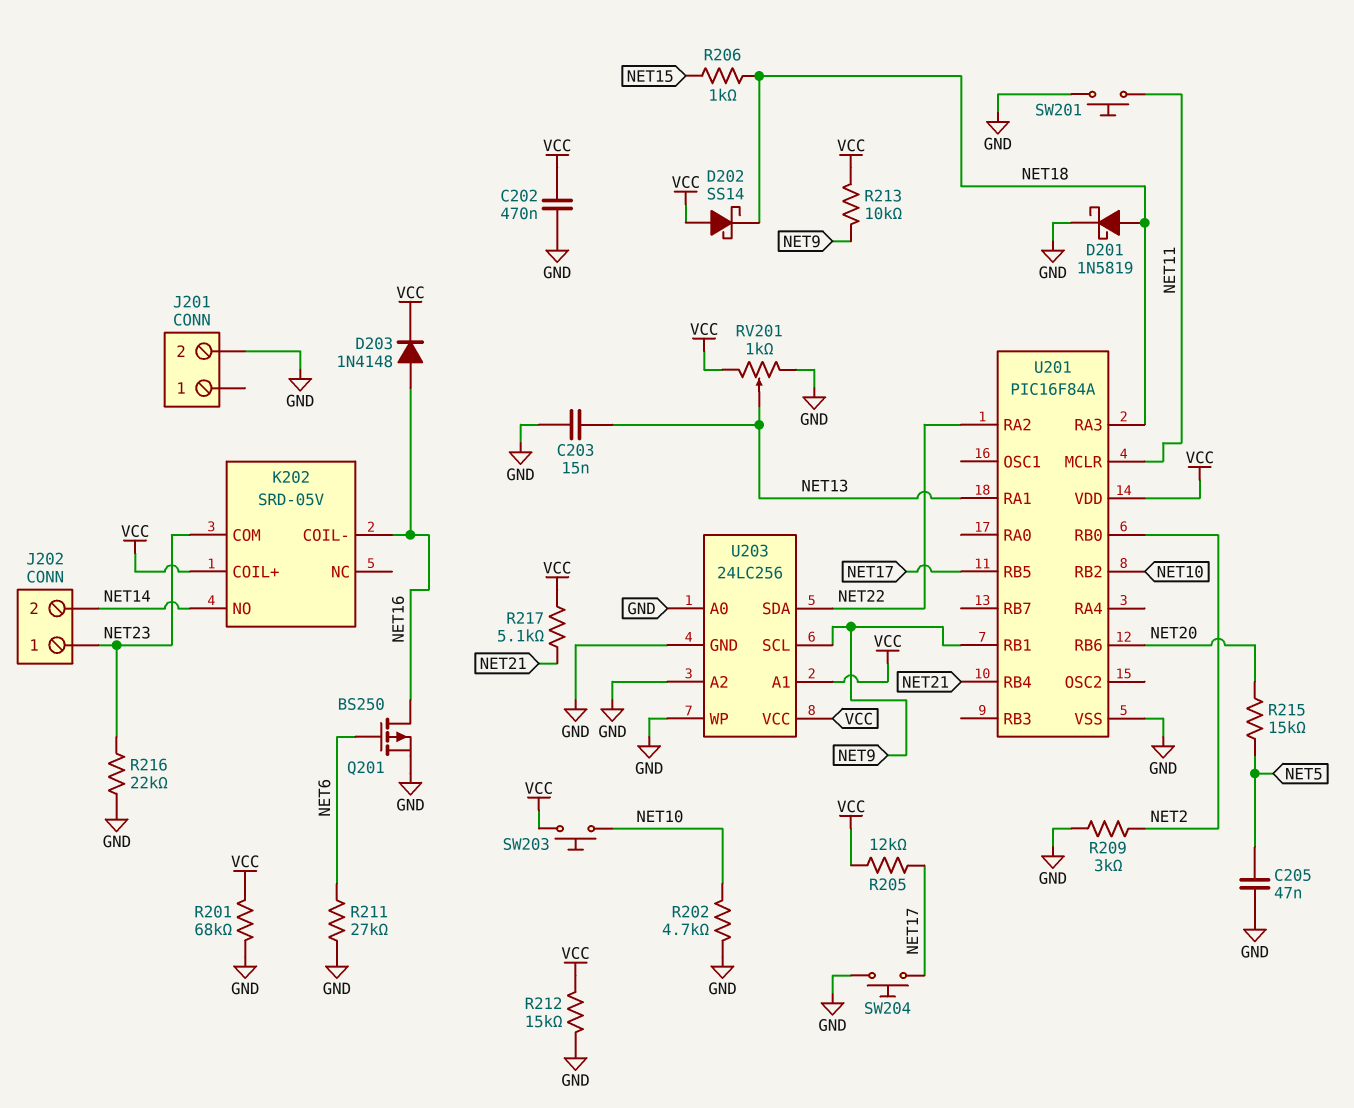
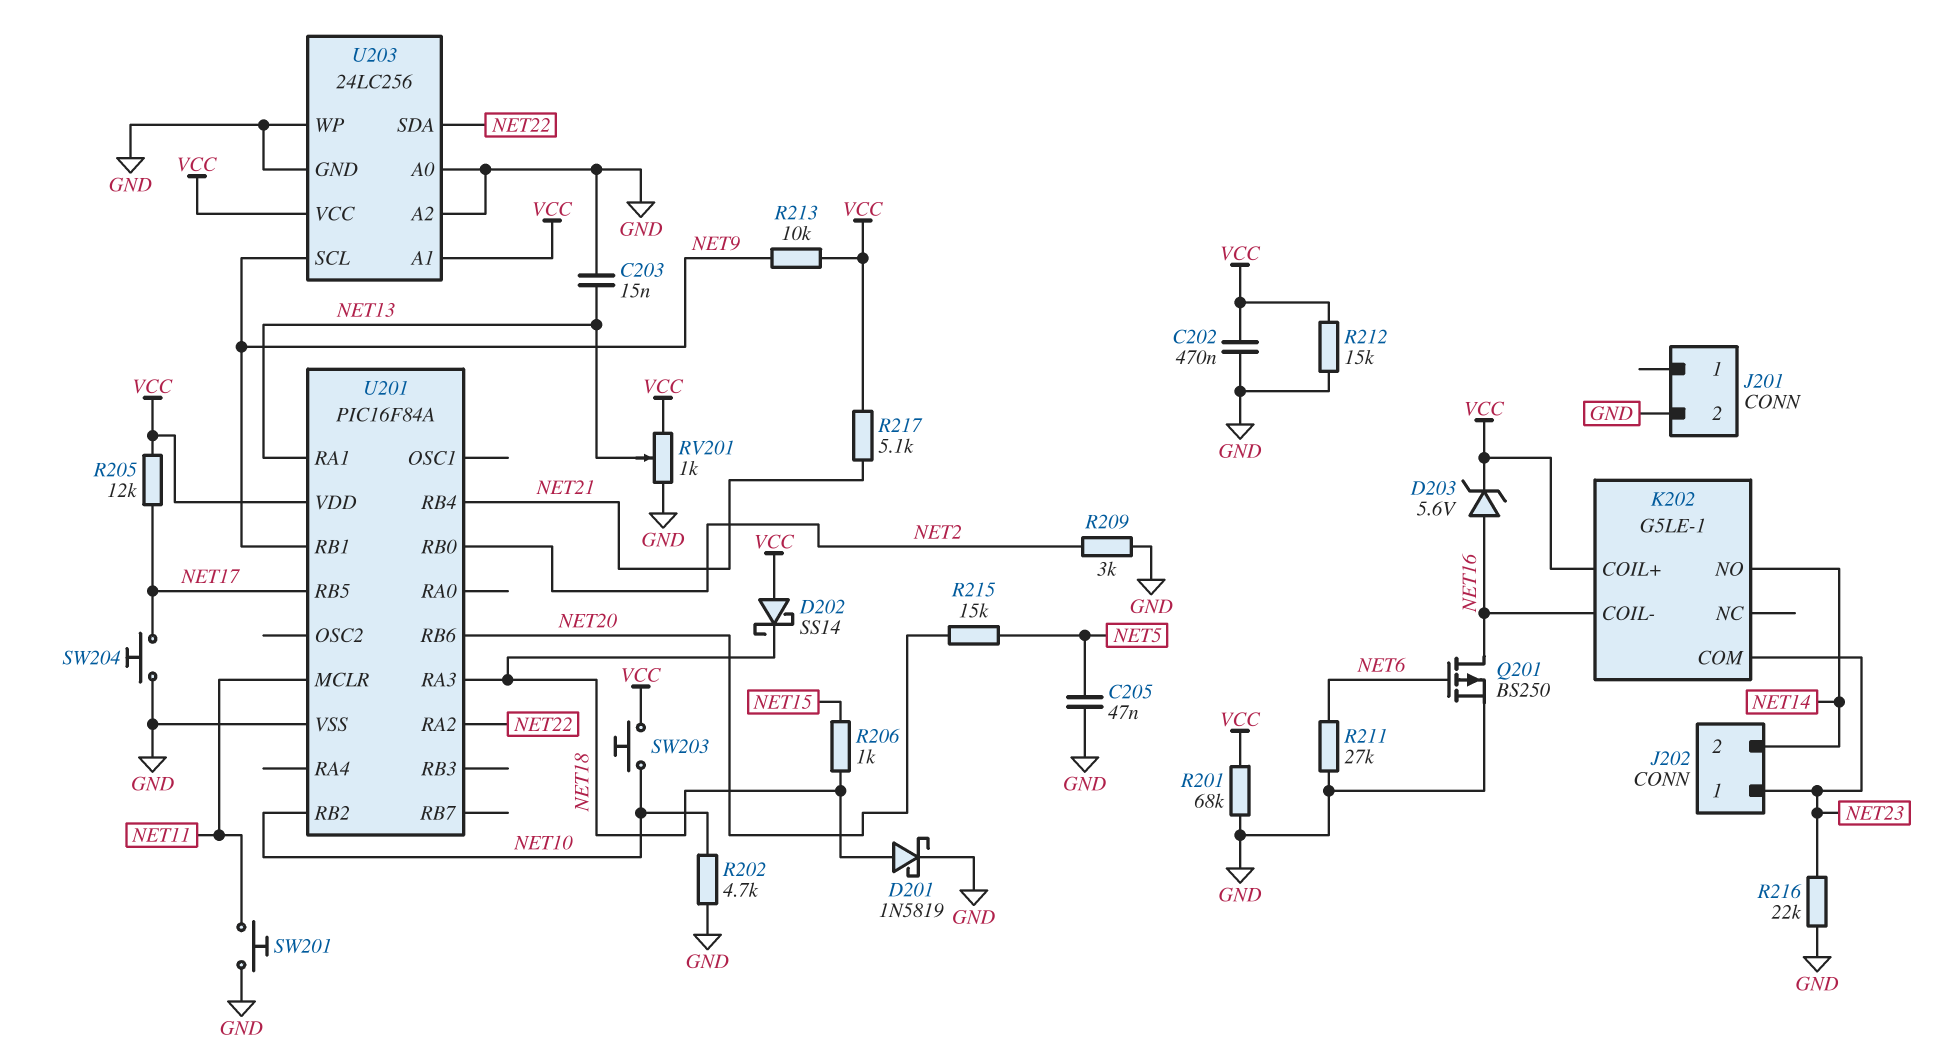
D203: diode 1N4148 (A NET16, K VCC) -> zener 5.6V (A NET16, K VCC)
K202: SRD-05V -> G5LE-1

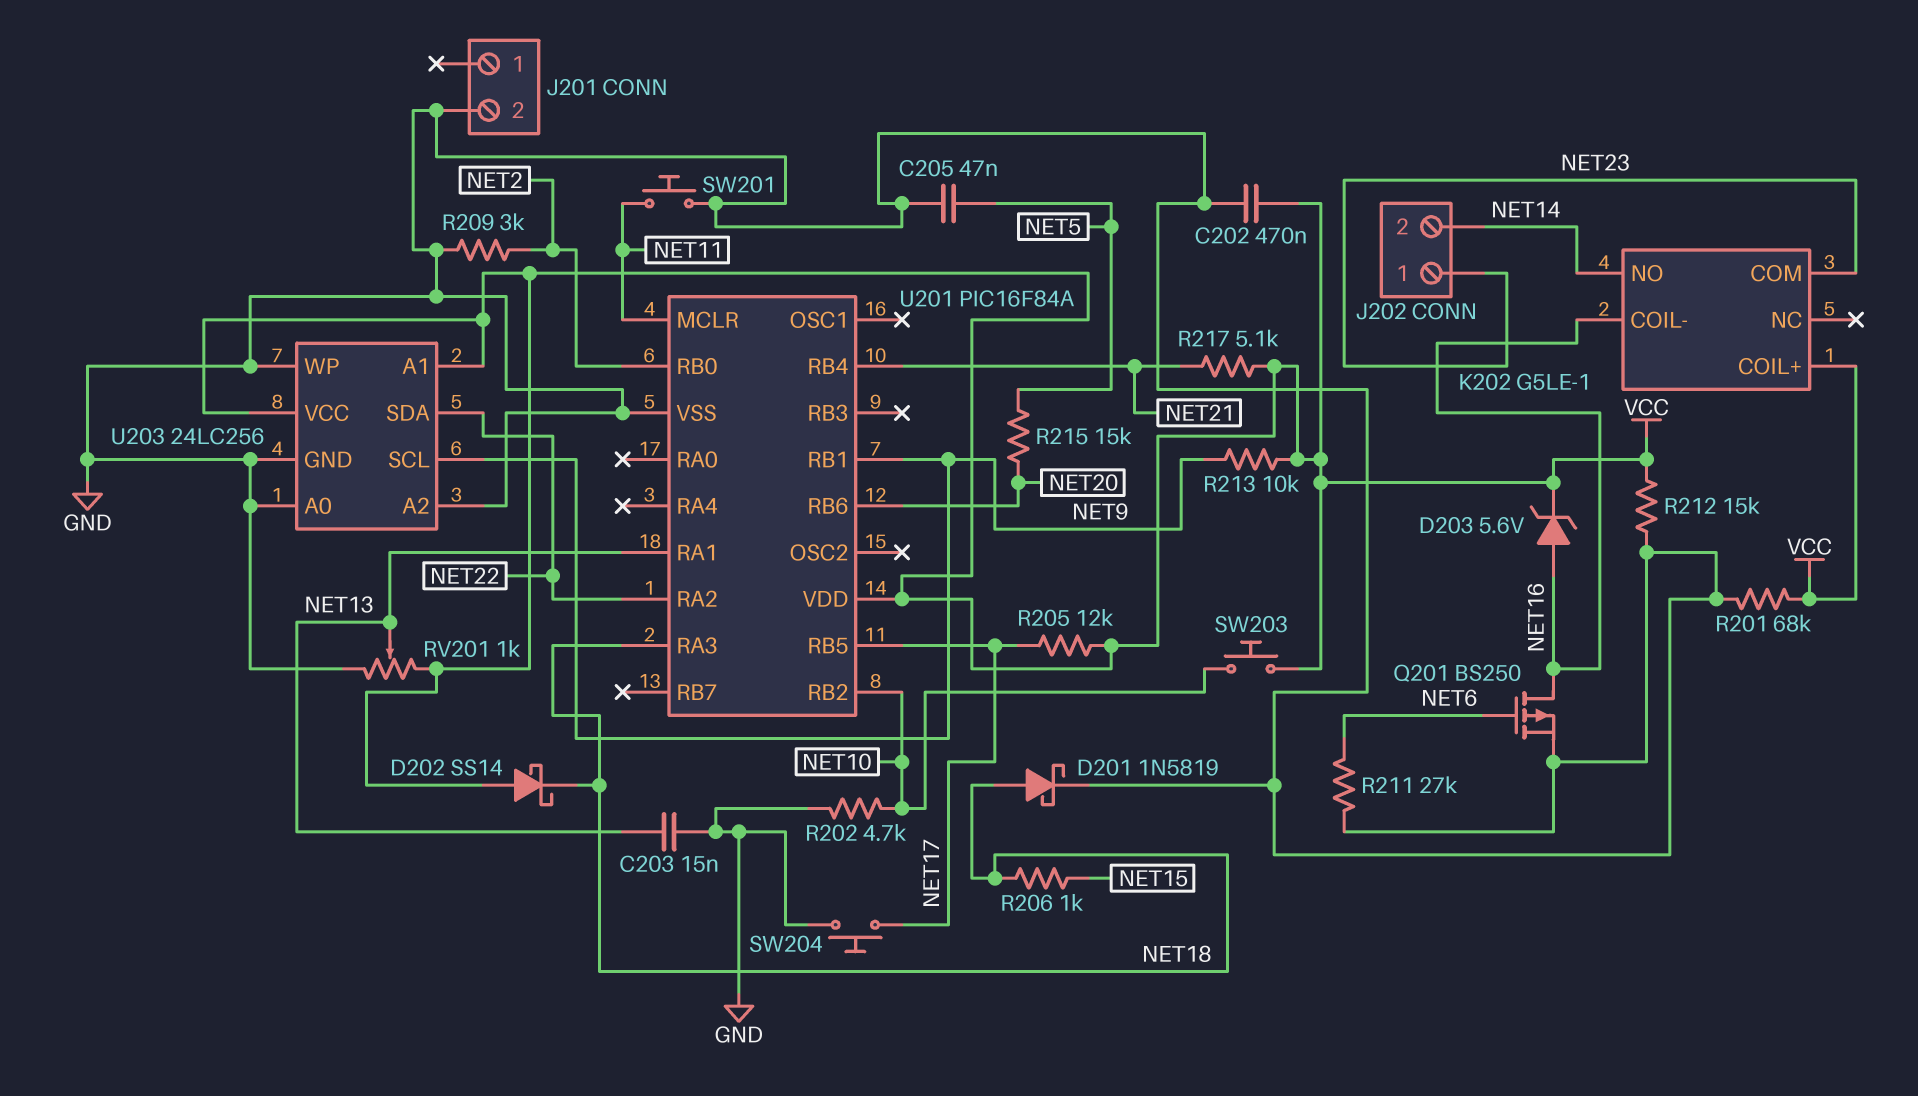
R216: 22k (GND, NET23) -> none

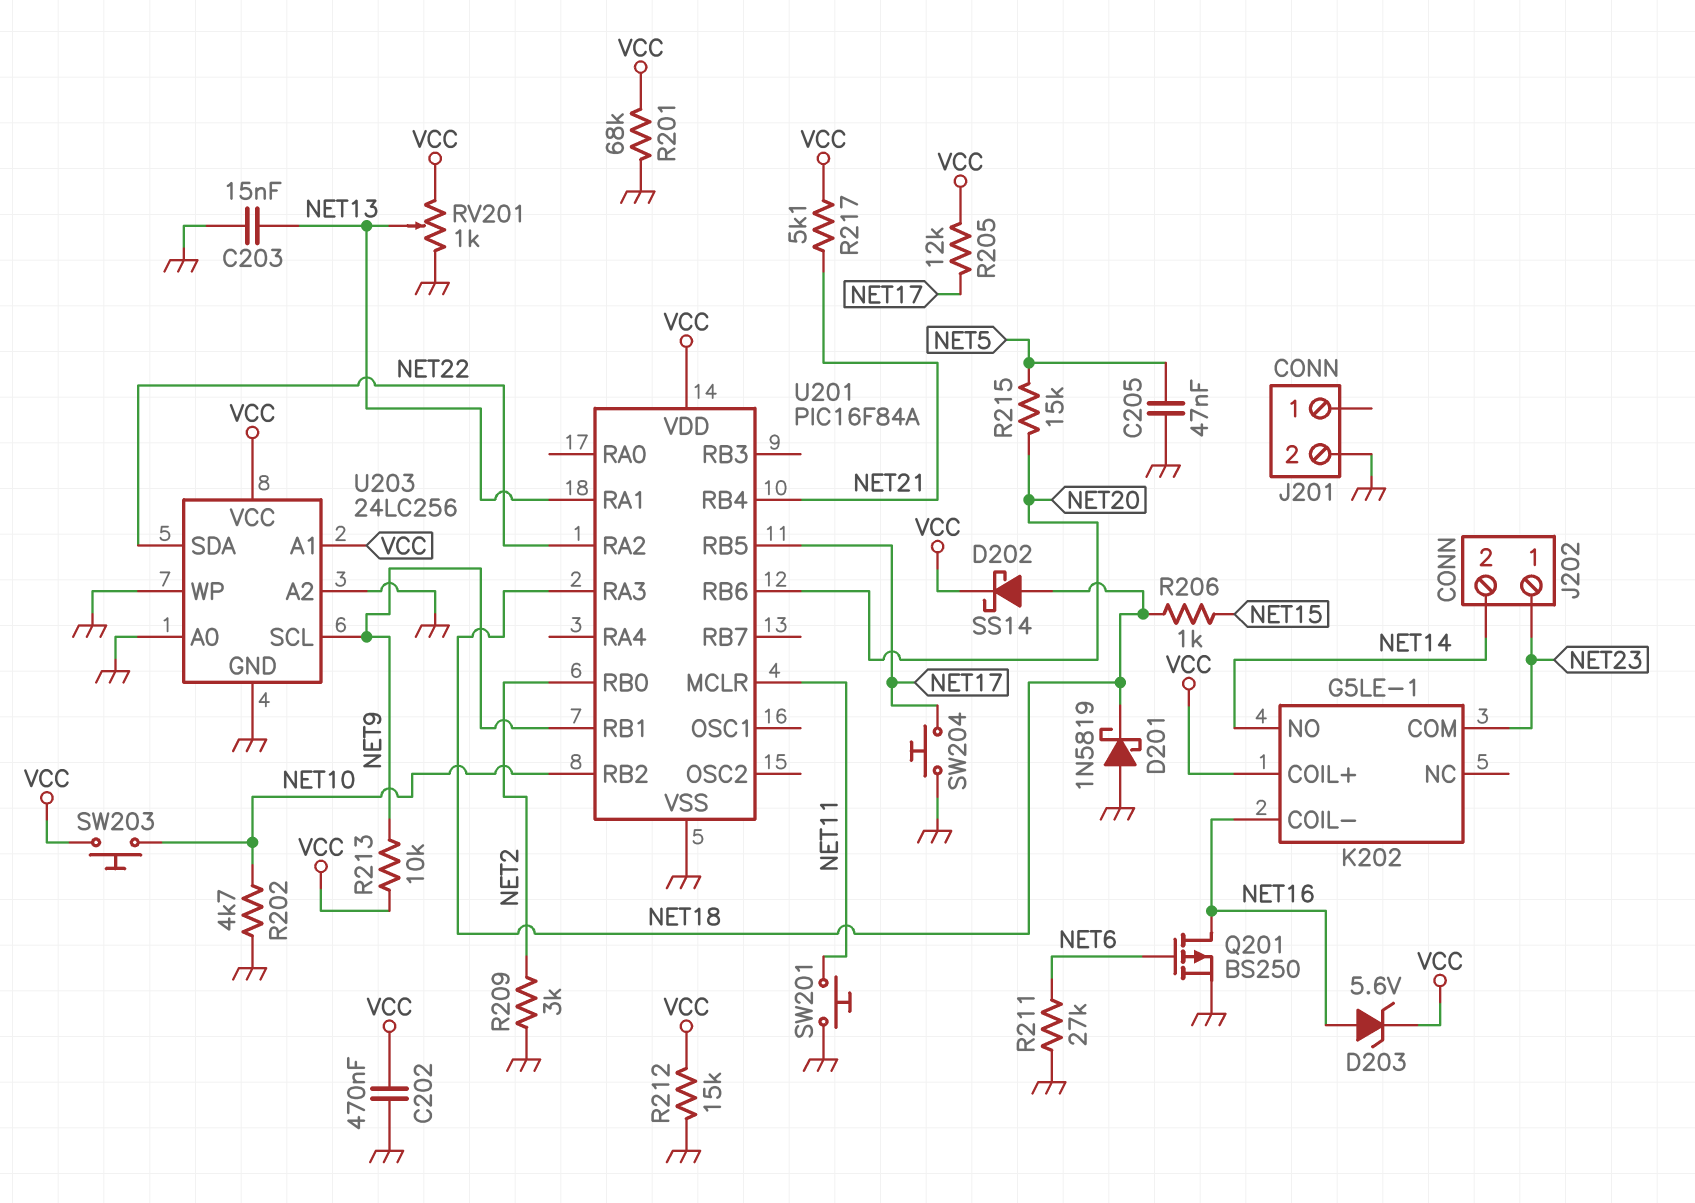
D201: schottky 1N5819 (A NET18, K GND) -> schottky 1N5819 (A GND, K NET18)
D202: schottky SS14 (A VCC, K NET18) -> schottky SS14 (A NET18, K VCC)

